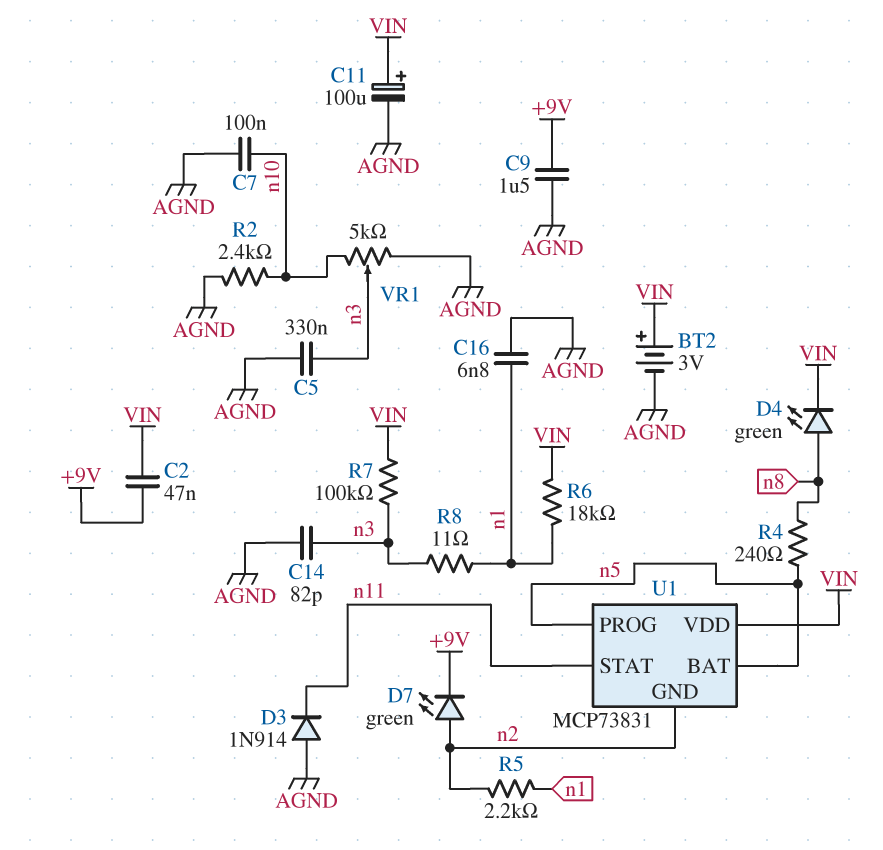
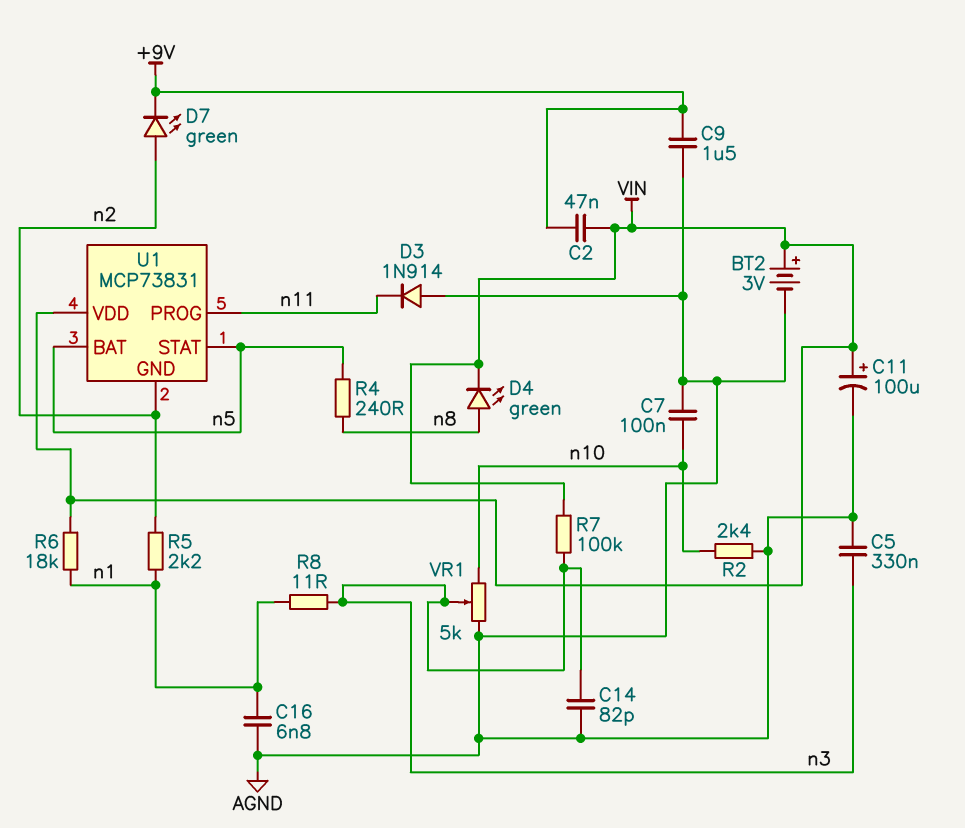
U1 pin PROG: n5 -> n11
U1 pin STAT: n11 -> n5

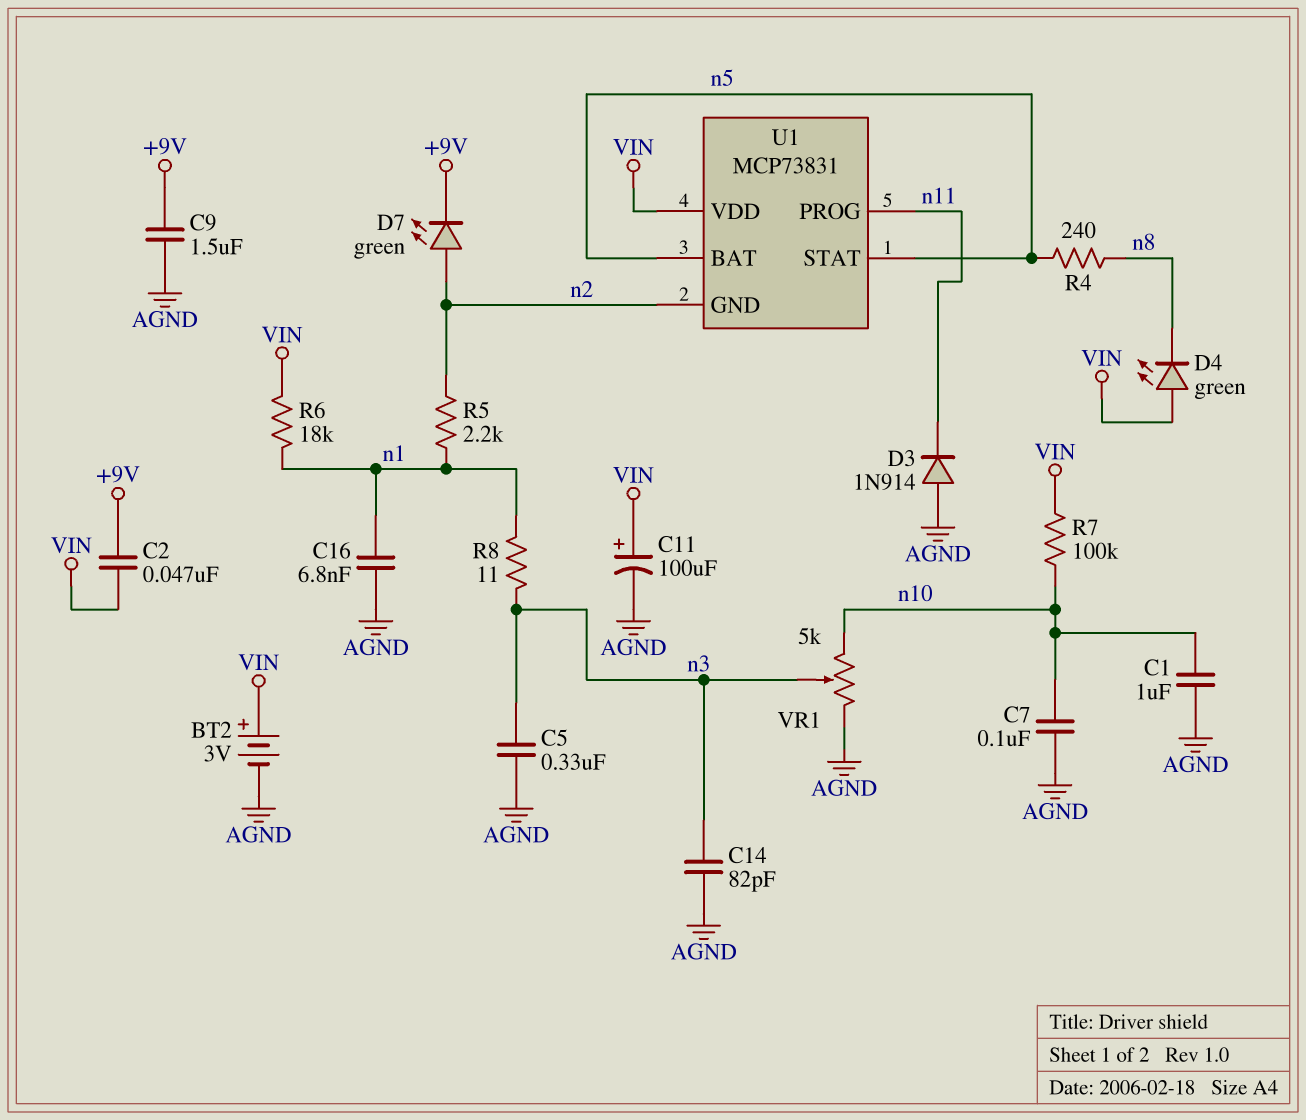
C1: none -> 1uF (AGND, n10)
D4: LED green (A n8, K VIN) -> LED green (A VIN, K n8)
R2: 2.4k (AGND, n10) -> none
R7: 100k (VIN, n3) -> 100k (VIN, n10)

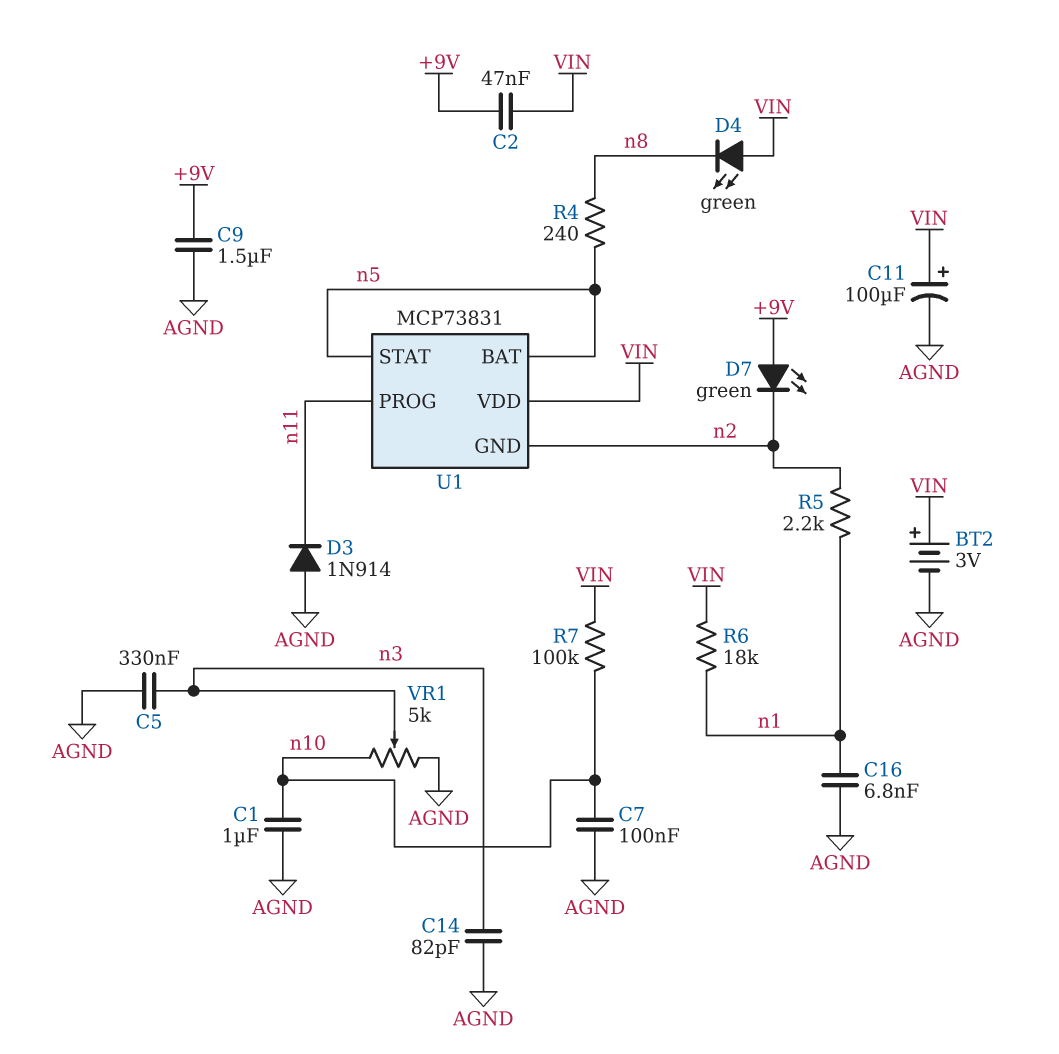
D7: LED green (A n2, K +9V) -> LED green (A +9V, K n2)
R8: 11 (n1, n3) -> none

